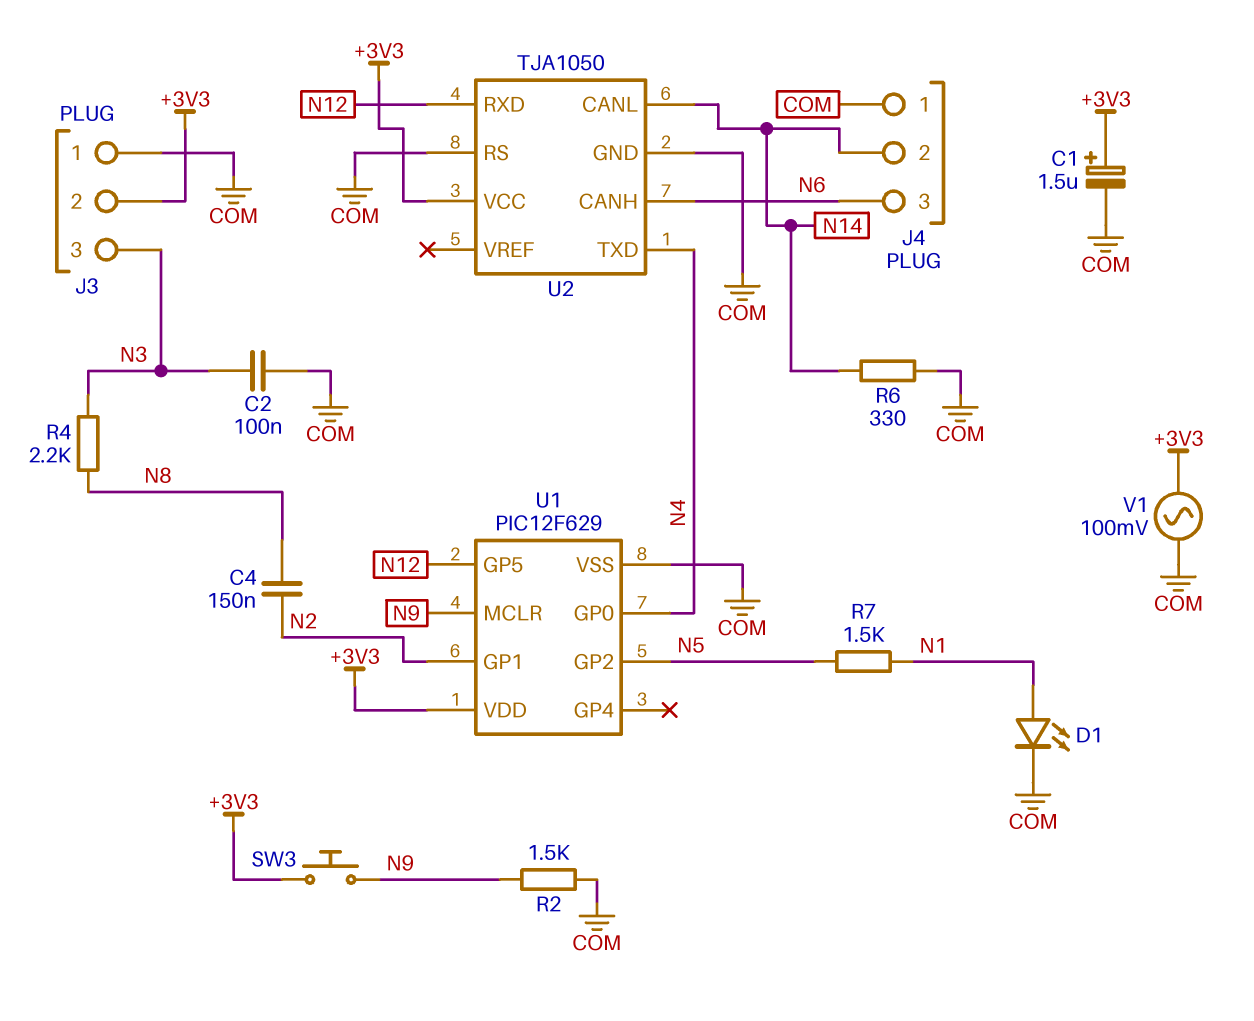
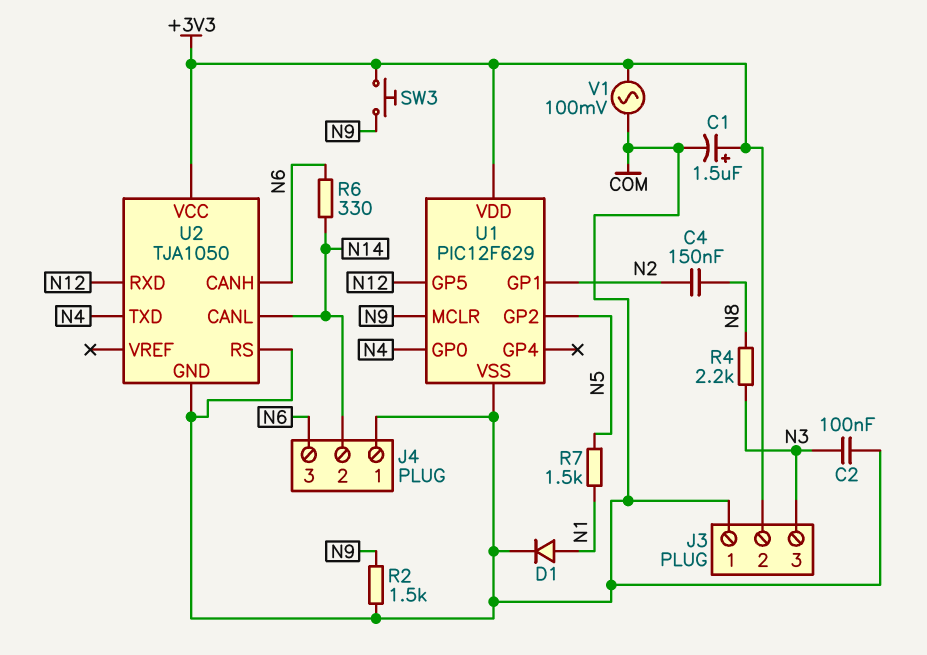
D1: LED (A N1, K COM) -> diode (A N1, K COM)
R6: 330 (COM, N14) -> 330 (N6, N14)

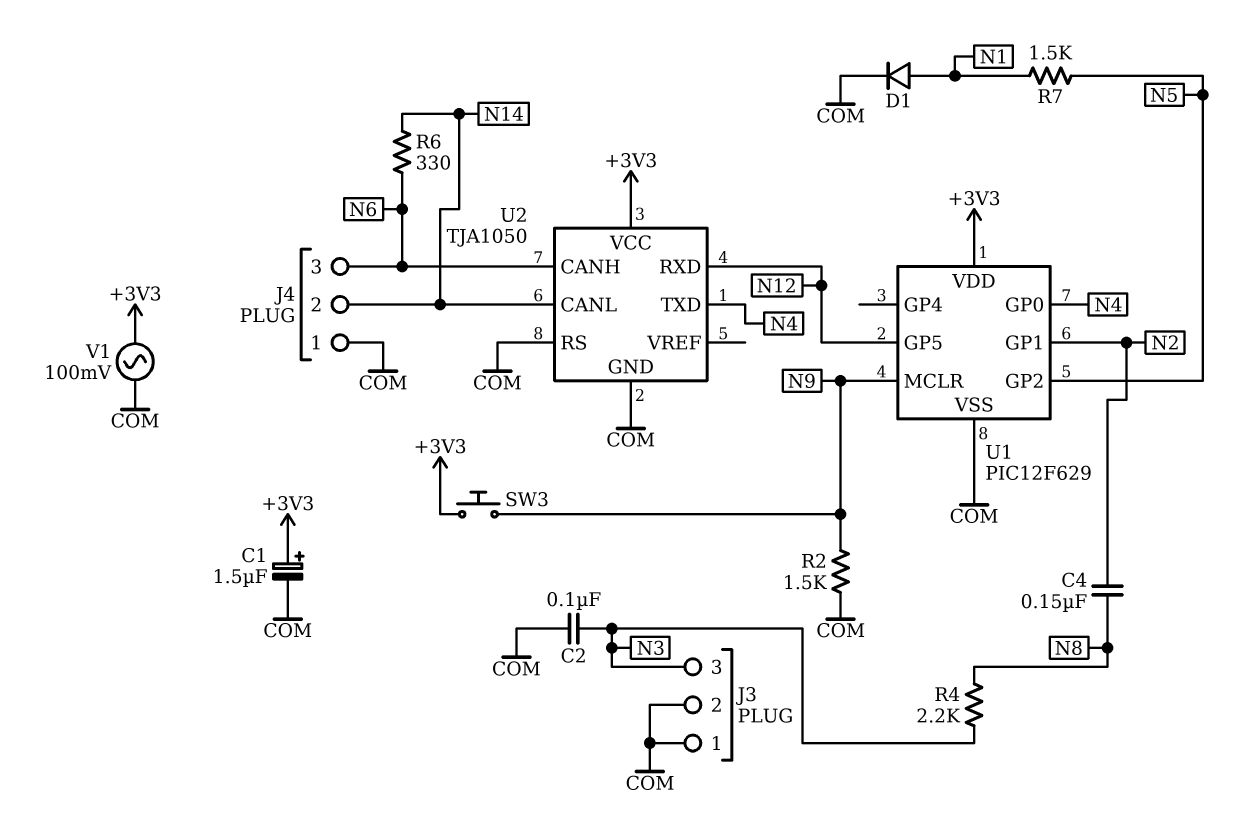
J3 pin 2: +3V3 -> COM

